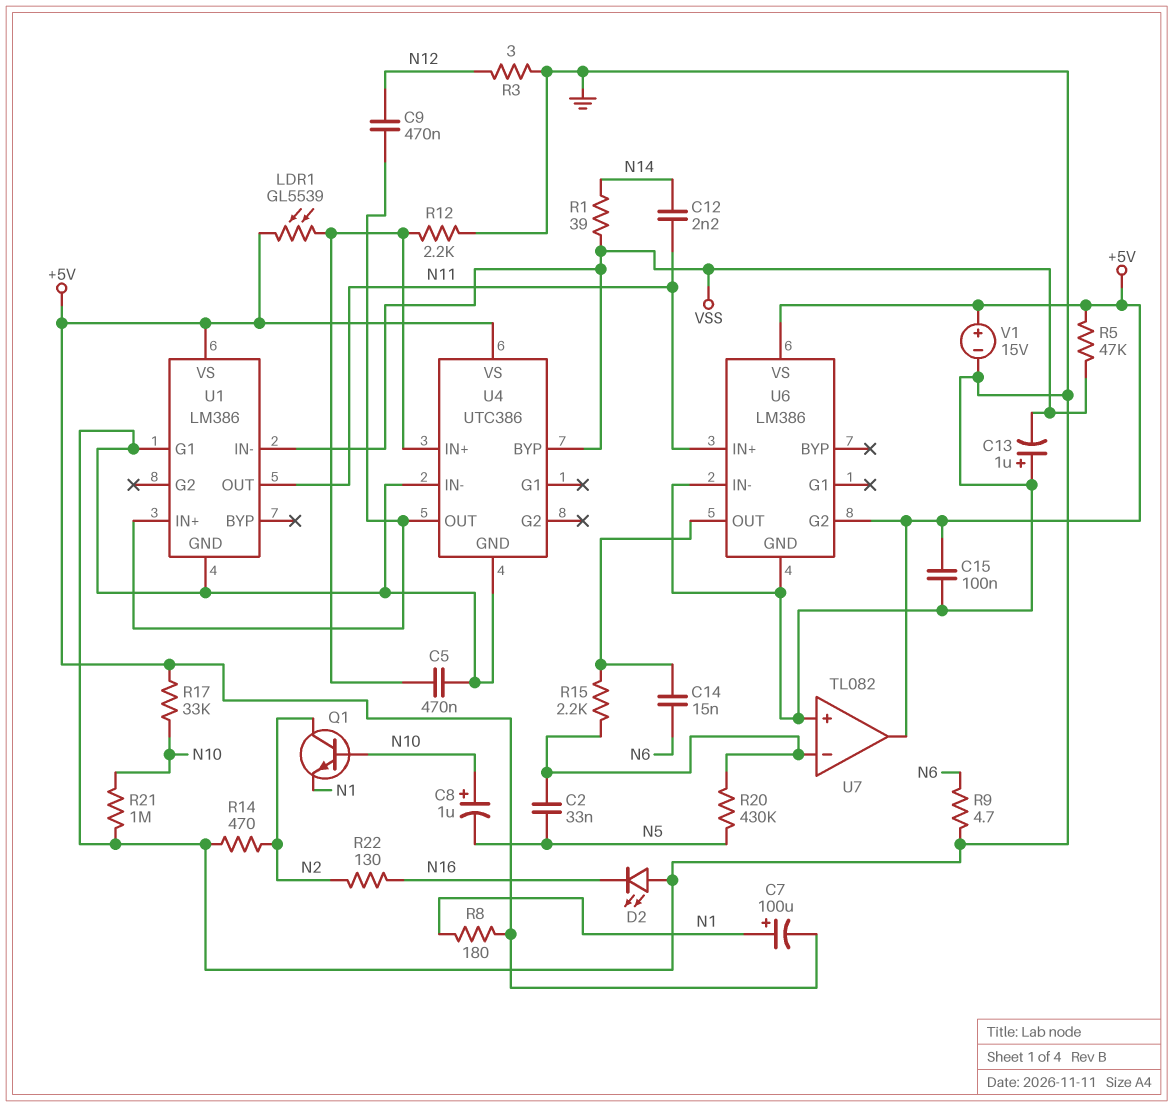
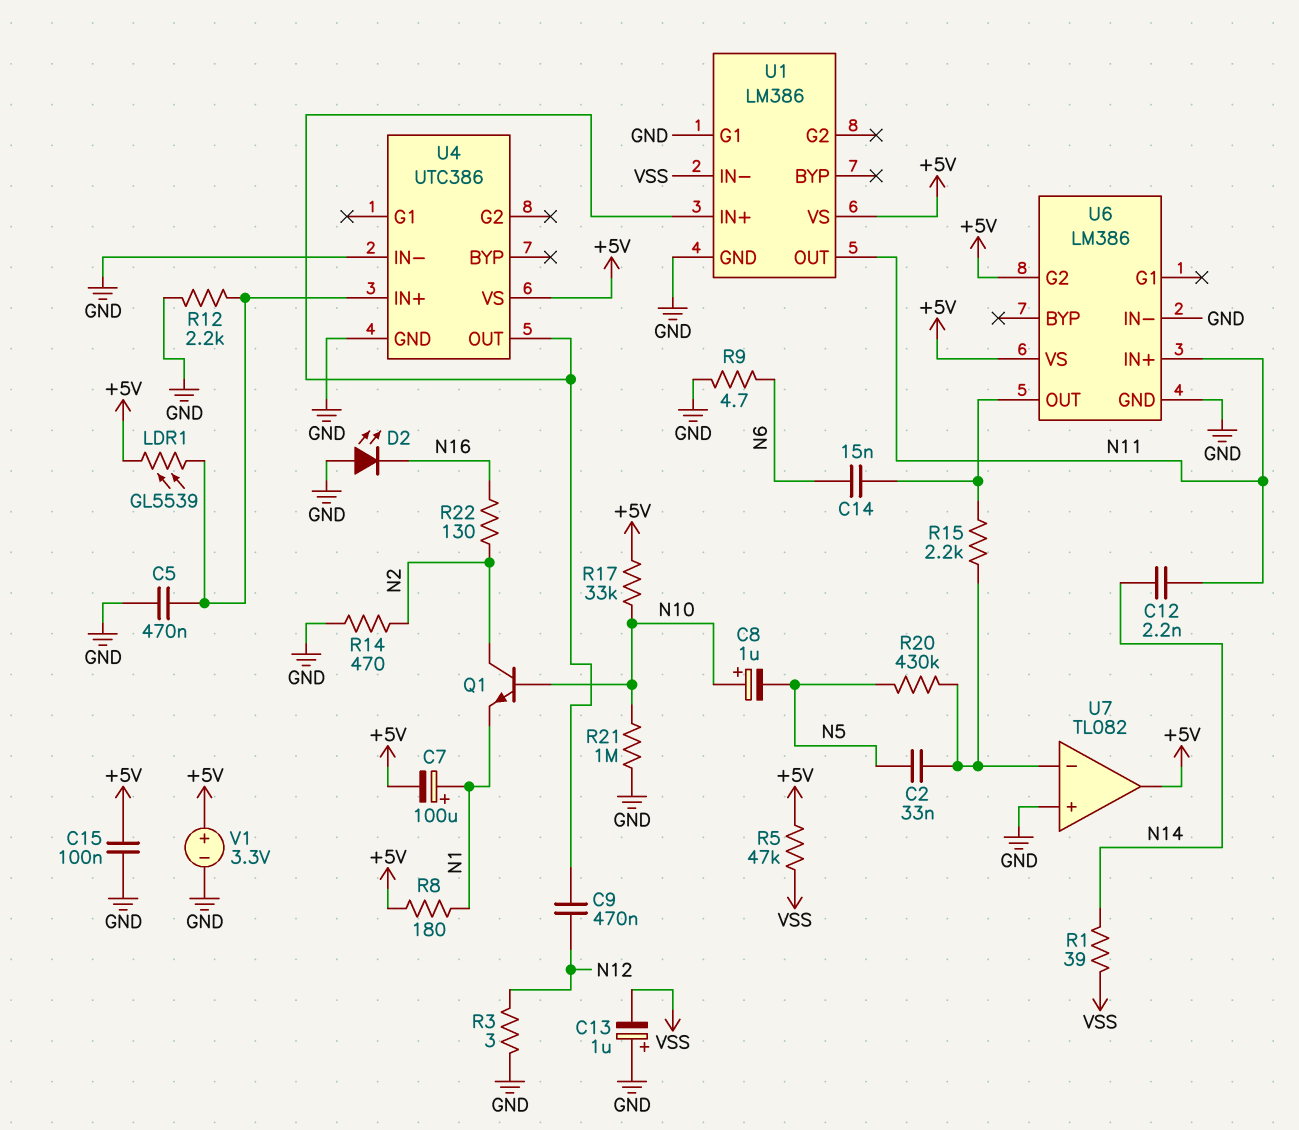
U4 pin BYP: VSS -> none
V1: 15V (plus +5V, minus GND) -> 3.3V (plus +5V, minus GND)

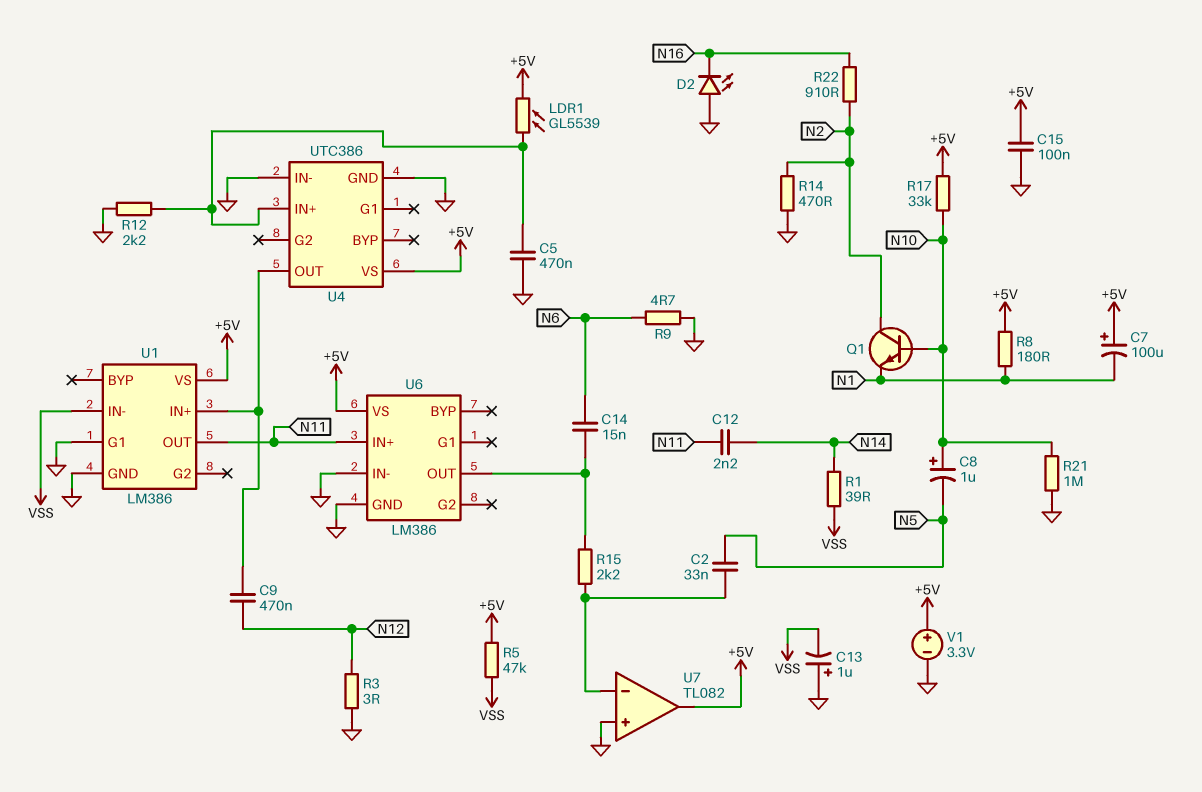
C7: 100uF (plus N1, minus +5V) -> 100uF (plus +5V, minus N1)
R20: 430k (N5, U7/in-) -> none
R22: 130 (N2, N16) -> 910 (N2, N16)
U6 pin G2: +5V -> none

